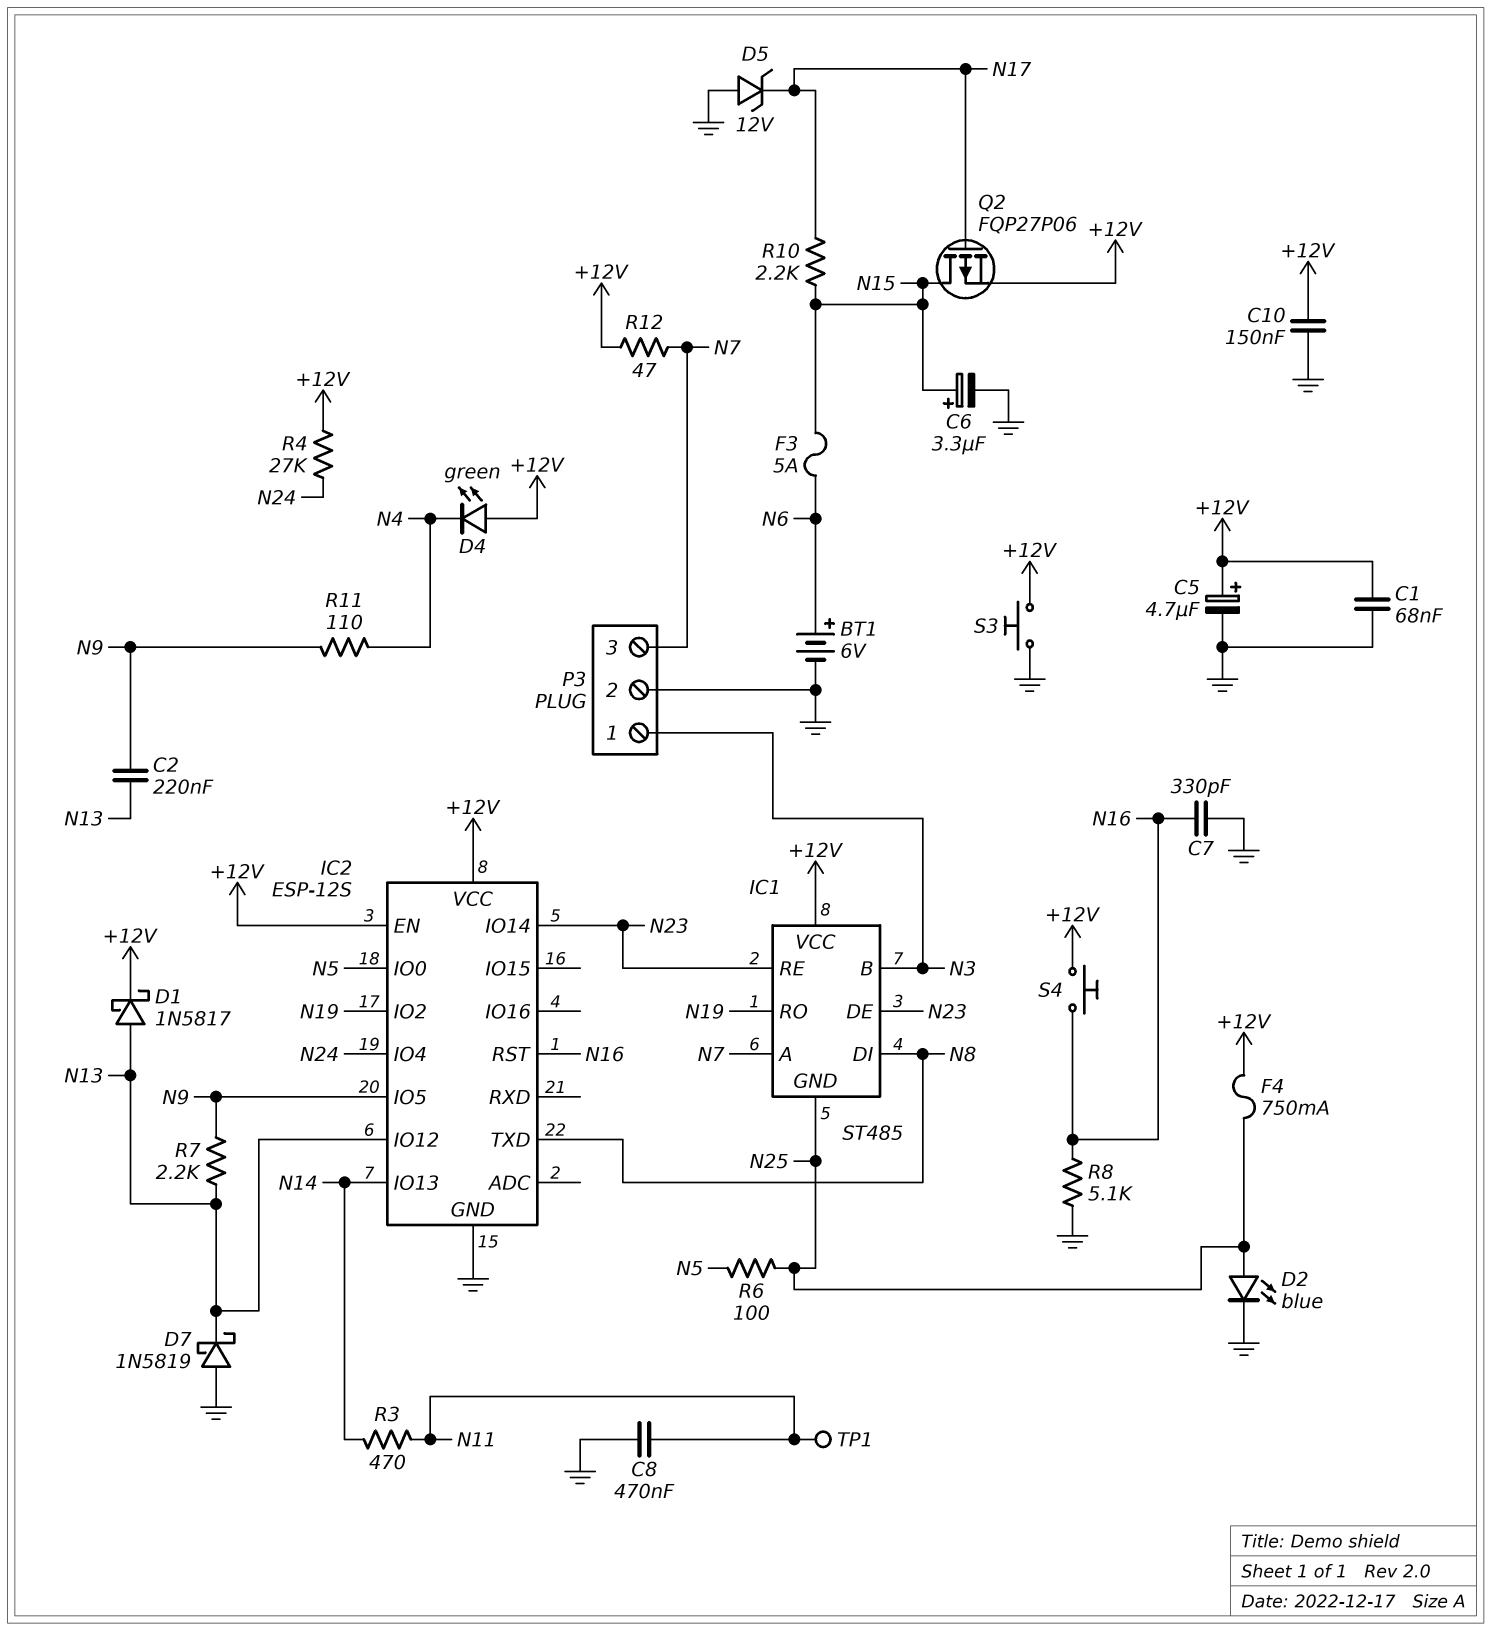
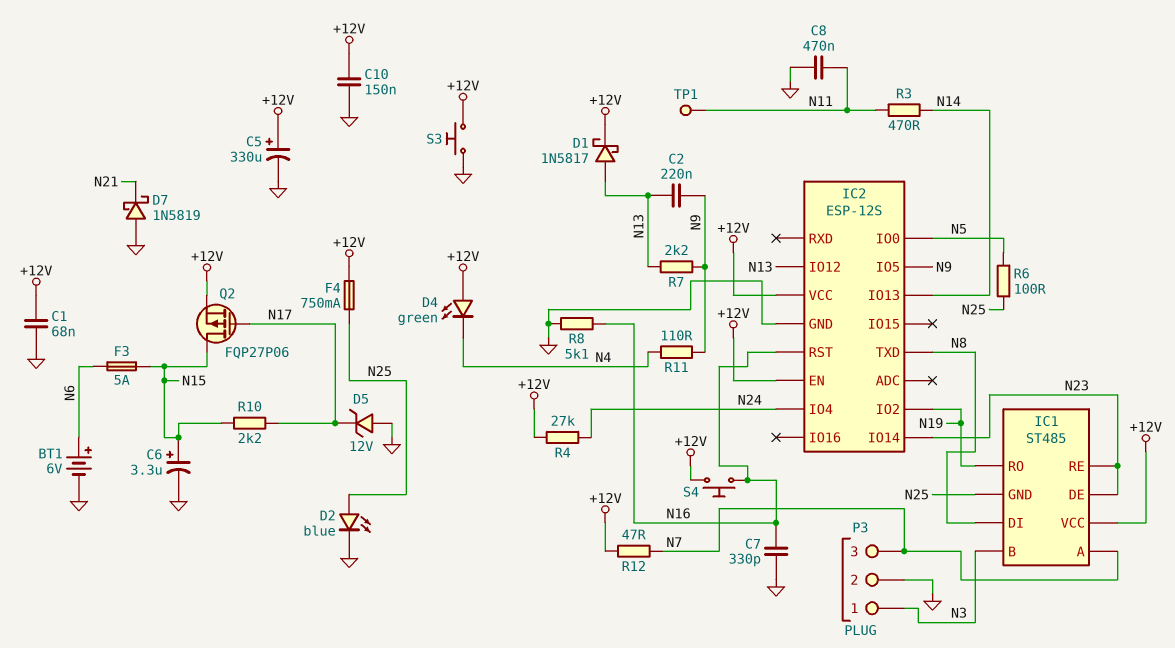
C5: 4.7uF (plus +12V, minus GND) -> 330uF (plus +12V, minus GND)
D7: schottky 1N5819 (A GND, K N13) -> schottky 1N5819 (A GND, K N21)

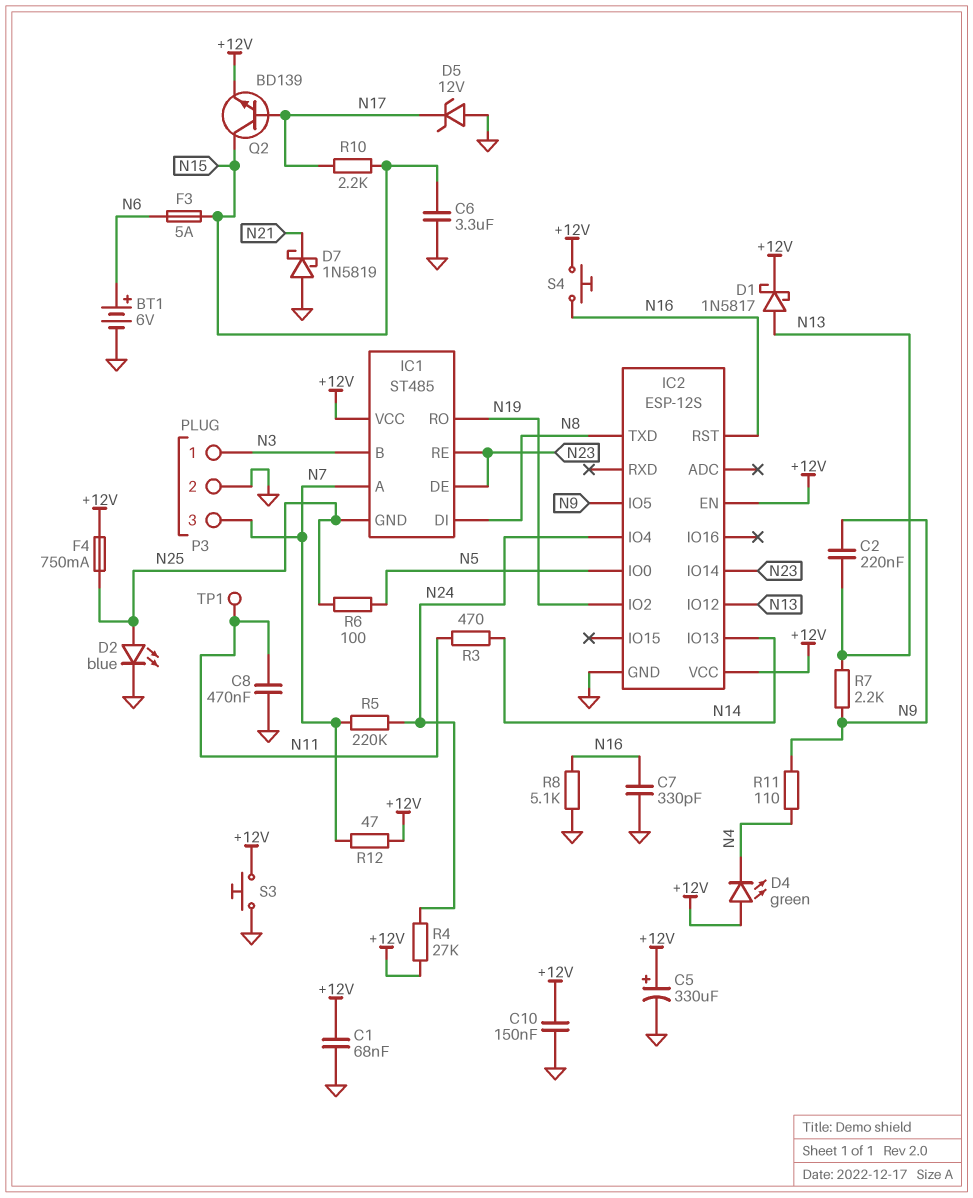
C6: 3.3uF (plus N15, minus GND) -> 3.3uF (GND, N15)
Q2: PMOS FQP27P06 (G N17, D N15, S +12V) -> NPN BD139 (B N17, C N15, E +12V)
R5: none -> 220k (N7, N24)

